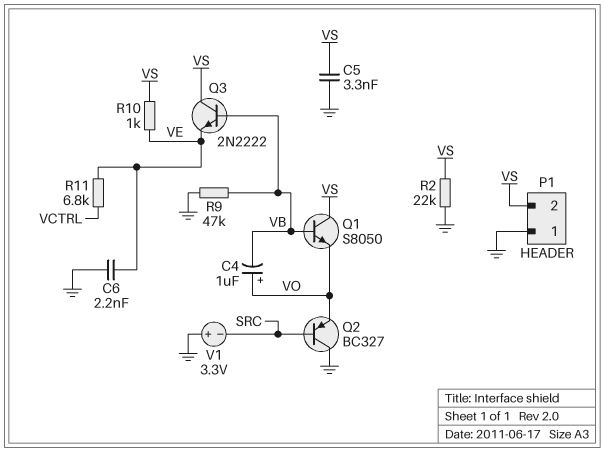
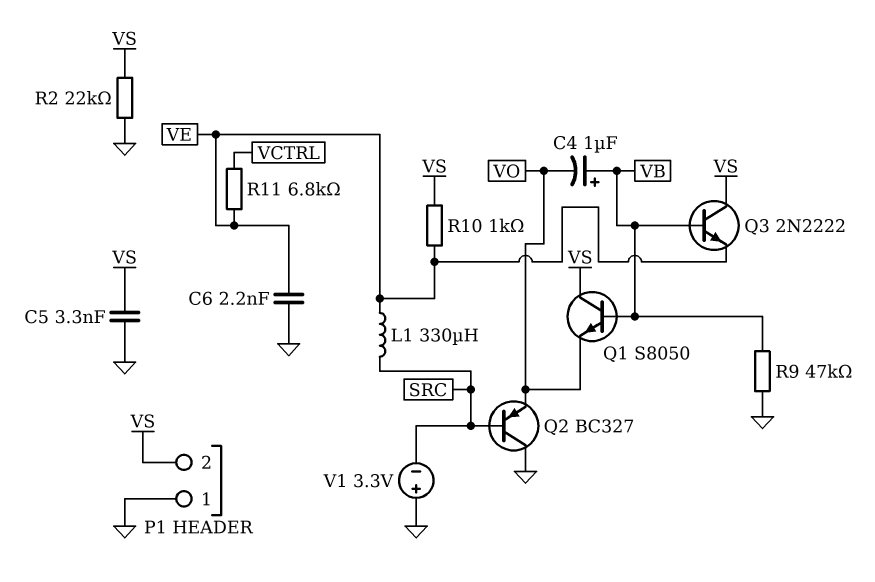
C4: 1uF (plus VO, minus VB) -> 1uF (plus VB, minus VO)
L1: none -> 330uH (SRC, VE)

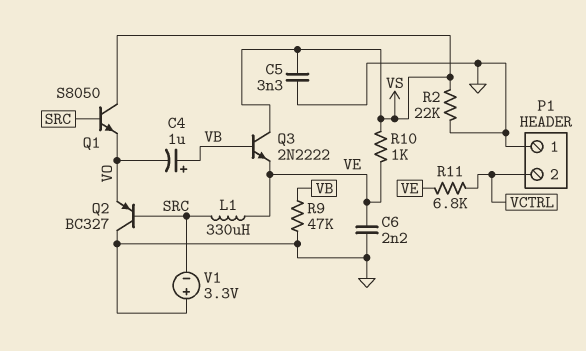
P1 pin 2: VS -> VCTRL
Q1: NPN S8050 (B VB, C VS, E VO) -> NPN S8050 (B SRC, C VS, E VO)

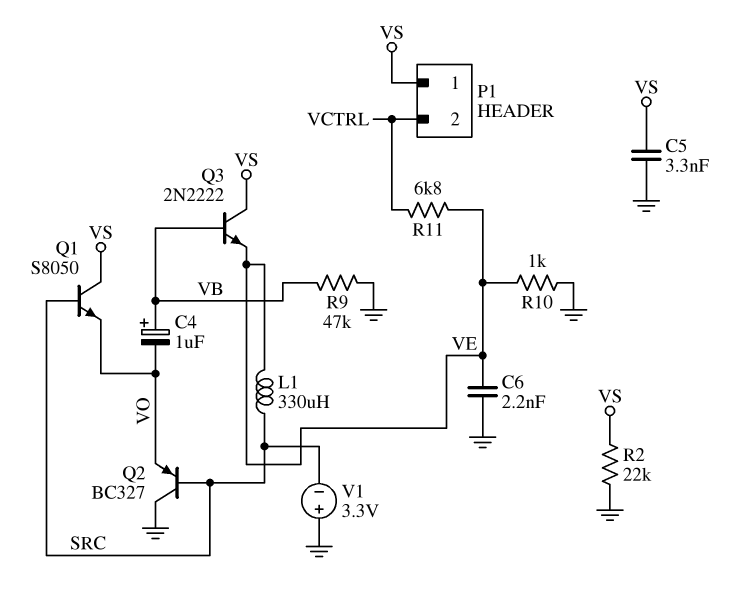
P1 pin 1: GND -> VS
R10: 1k (VE, VS) -> 1k (GND, VE)

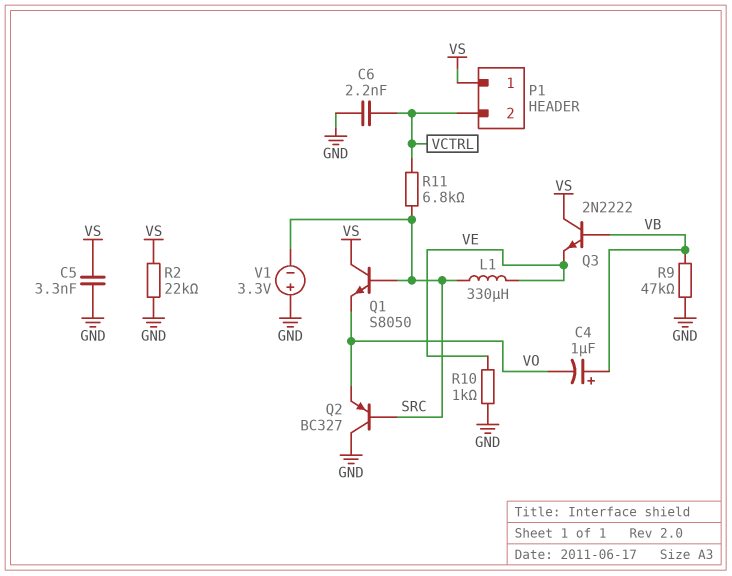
C6: 2.2nF (GND, VE) -> 2.2nF (GND, VCTRL)
R11: 6.8k (VCTRL, VE) -> 6.8k (SRC, VCTRL)

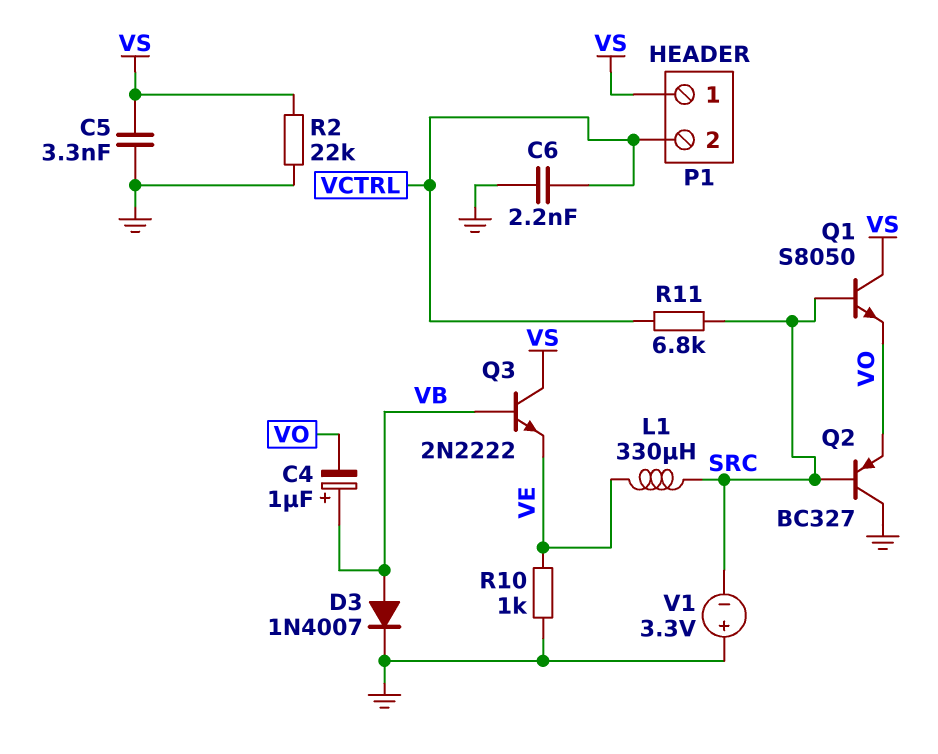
D3: none -> diode 1N4007 (A VB, K GND)
R9: 47k (GND, VB) -> none

